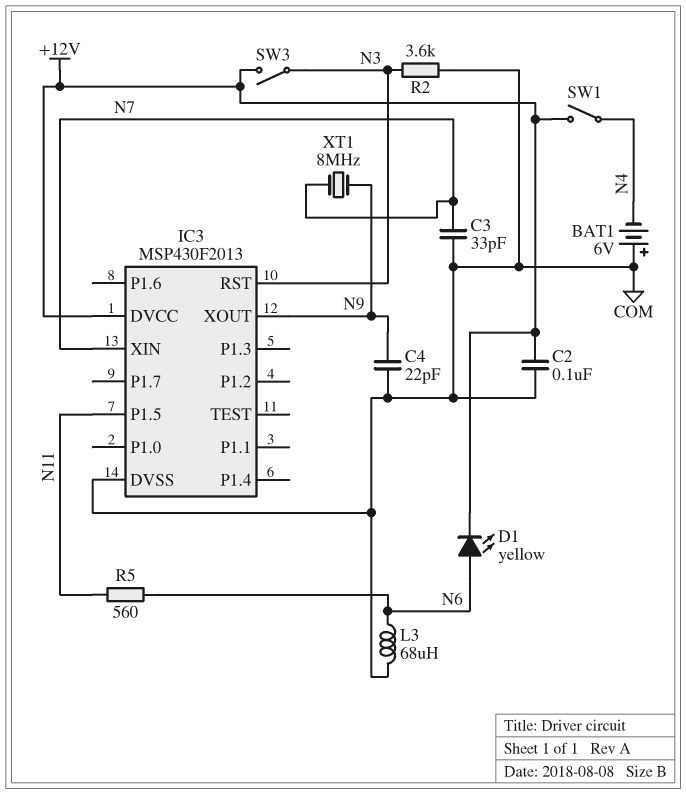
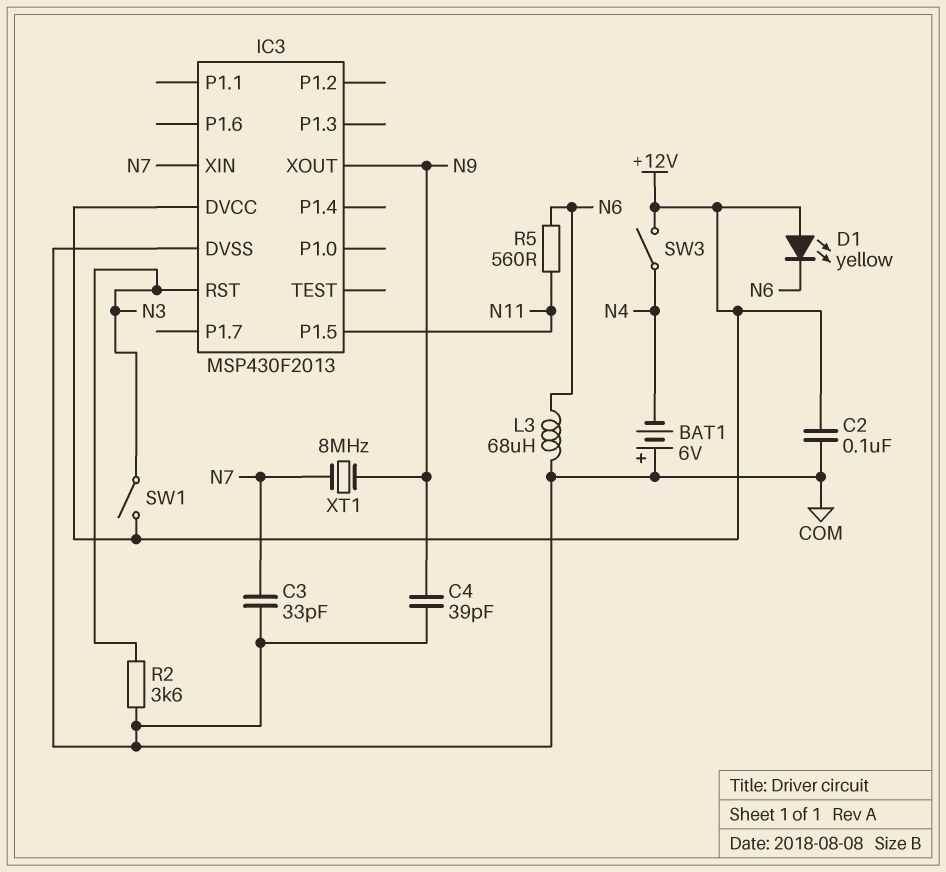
C4: 22pF (COM, N9) -> 39pF (COM, N9)
D1: LED yellow (A N6, K +12V) -> LED yellow (A +12V, K N6)
SW1: switch (+12V, N4) -> switch (+12V, N3)
SW3: switch (+12V, N3) -> switch (+12V, N4)

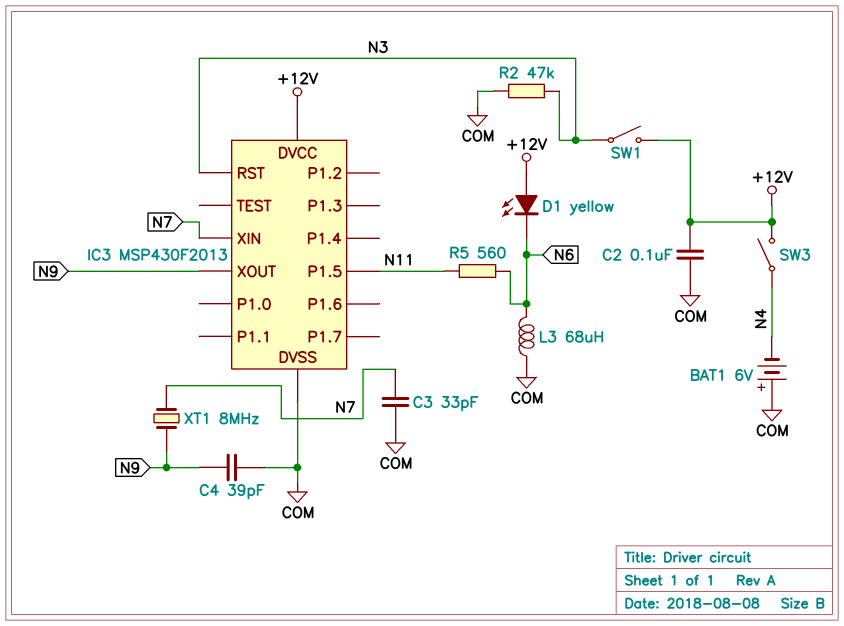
R2: 3.6k (COM, N3) -> 47k (COM, N3)

